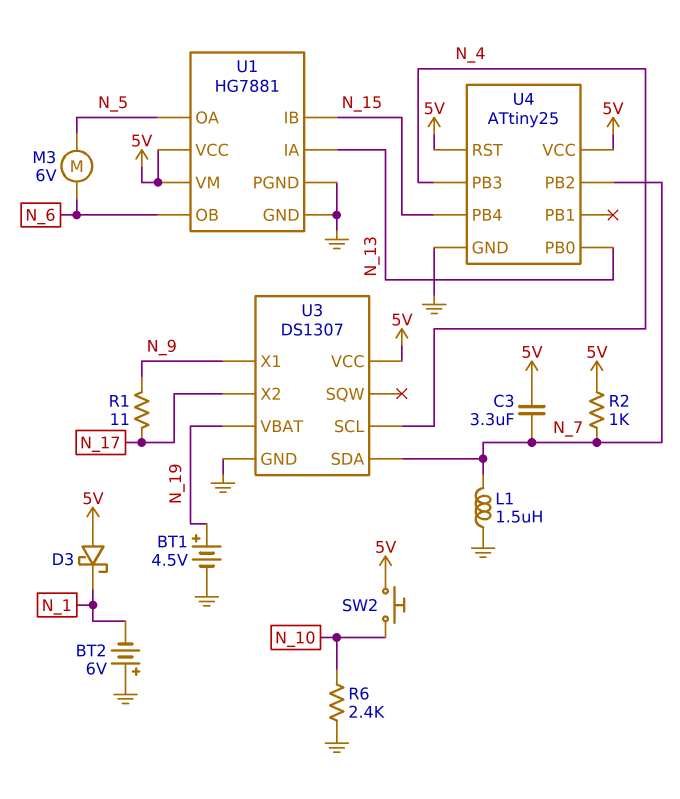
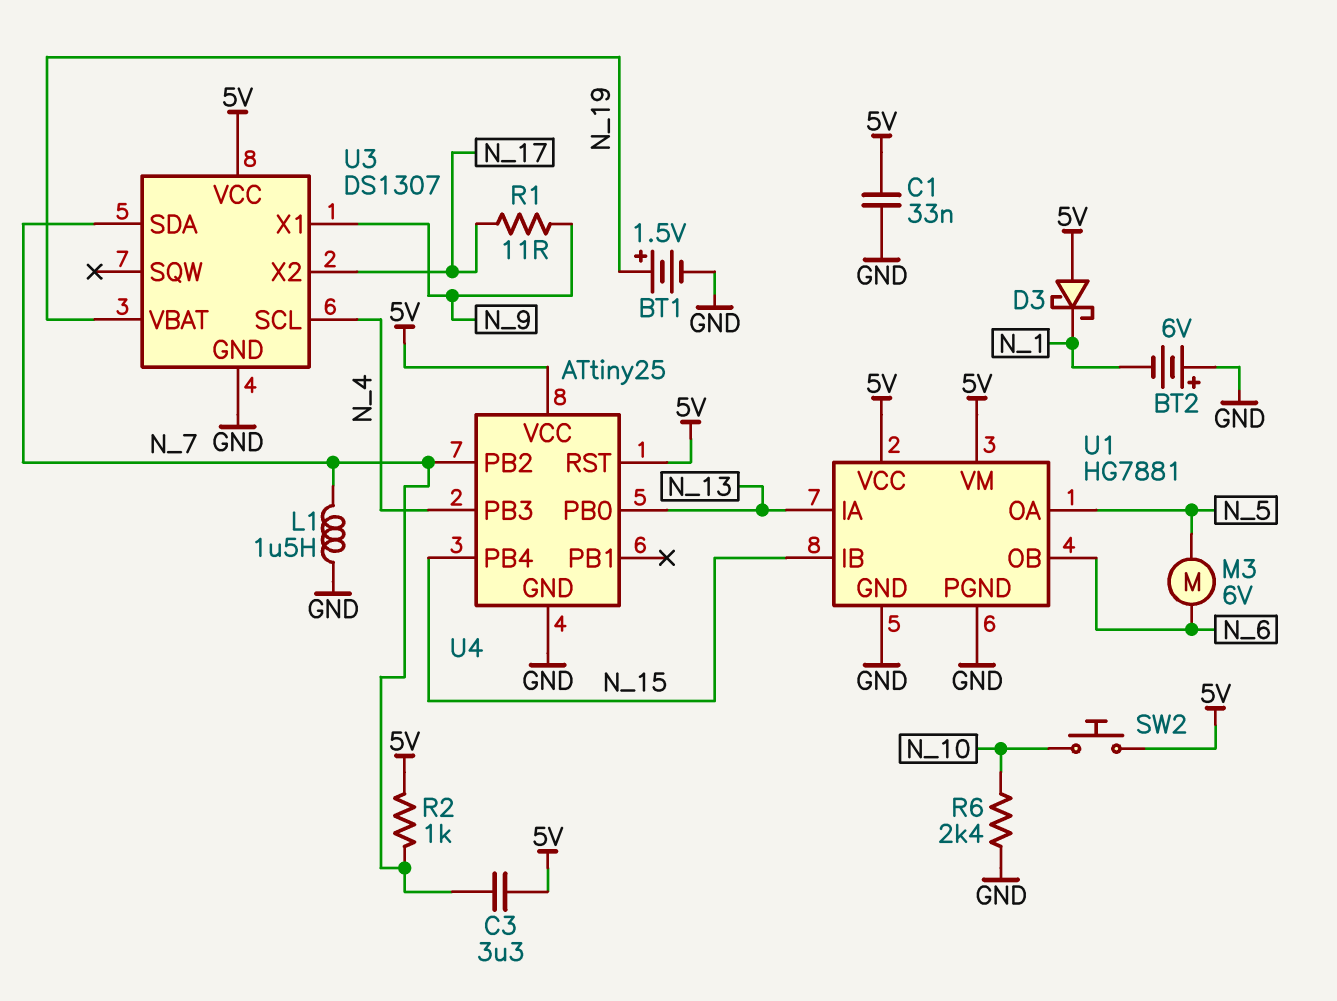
BT1: 4.5V (plus N_19, minus GND) -> 1.5V (plus N_19, minus GND)
C1: none -> 33nF (5V, GND)

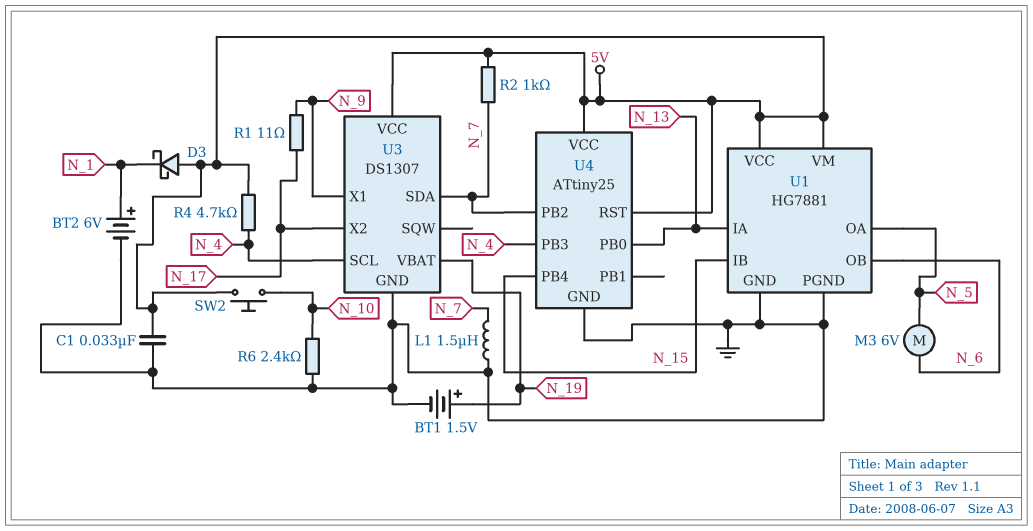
BT2: 6V (plus GND, minus N_1) -> 6V (plus N_1, minus GND)
C3: 3.3uF (5V, N_7) -> none
R4: none -> 4.7k (5V, N_4)

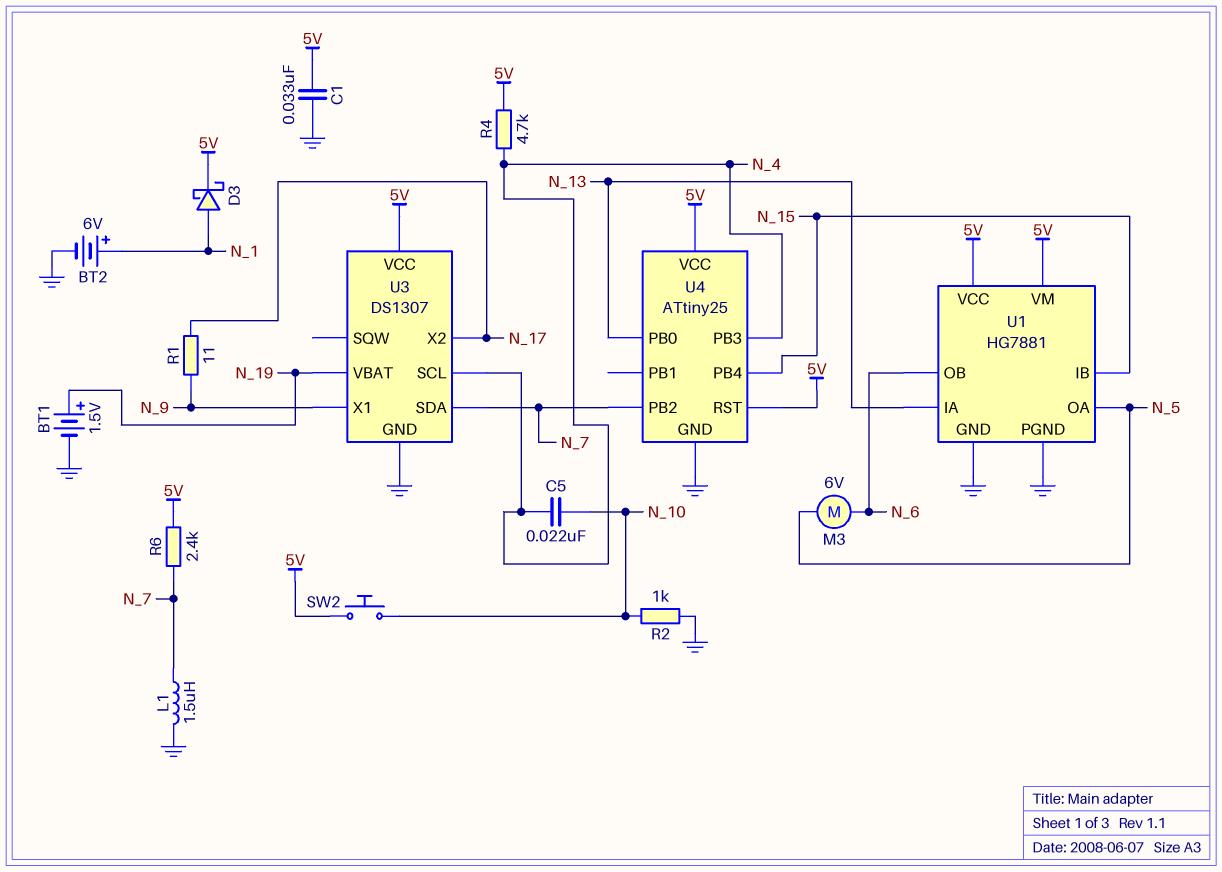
C5: none -> 22nF (N_4, N_10)
D3: schottky (A 5V, K N_1) -> schottky (A N_1, K 5V)
R2: 1k (5V, N_7) -> 1k (GND, N_10)
R6: 2.4k (GND, N_10) -> 2.4k (5V, N_7)

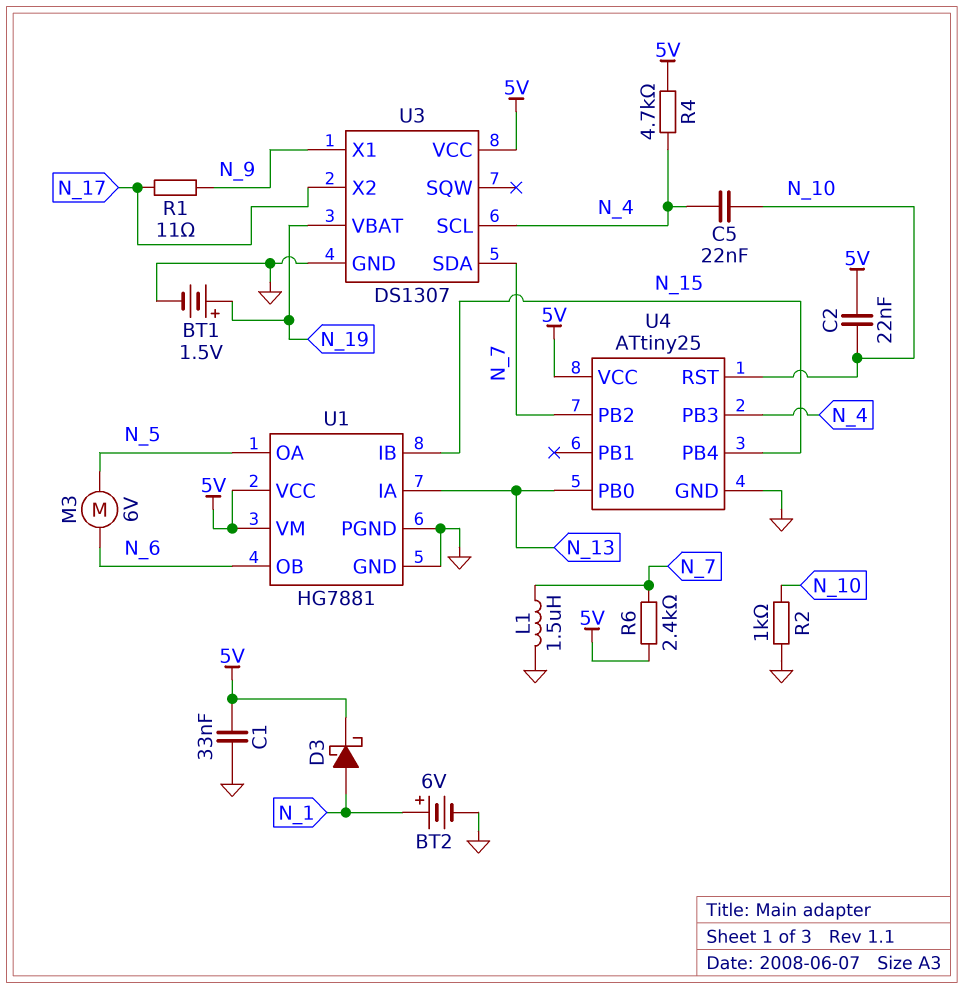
C2: none -> 22nF (5V, N_10)
SW2: button (5V, N_10) -> none
U4 pin RST: 5V -> N_10

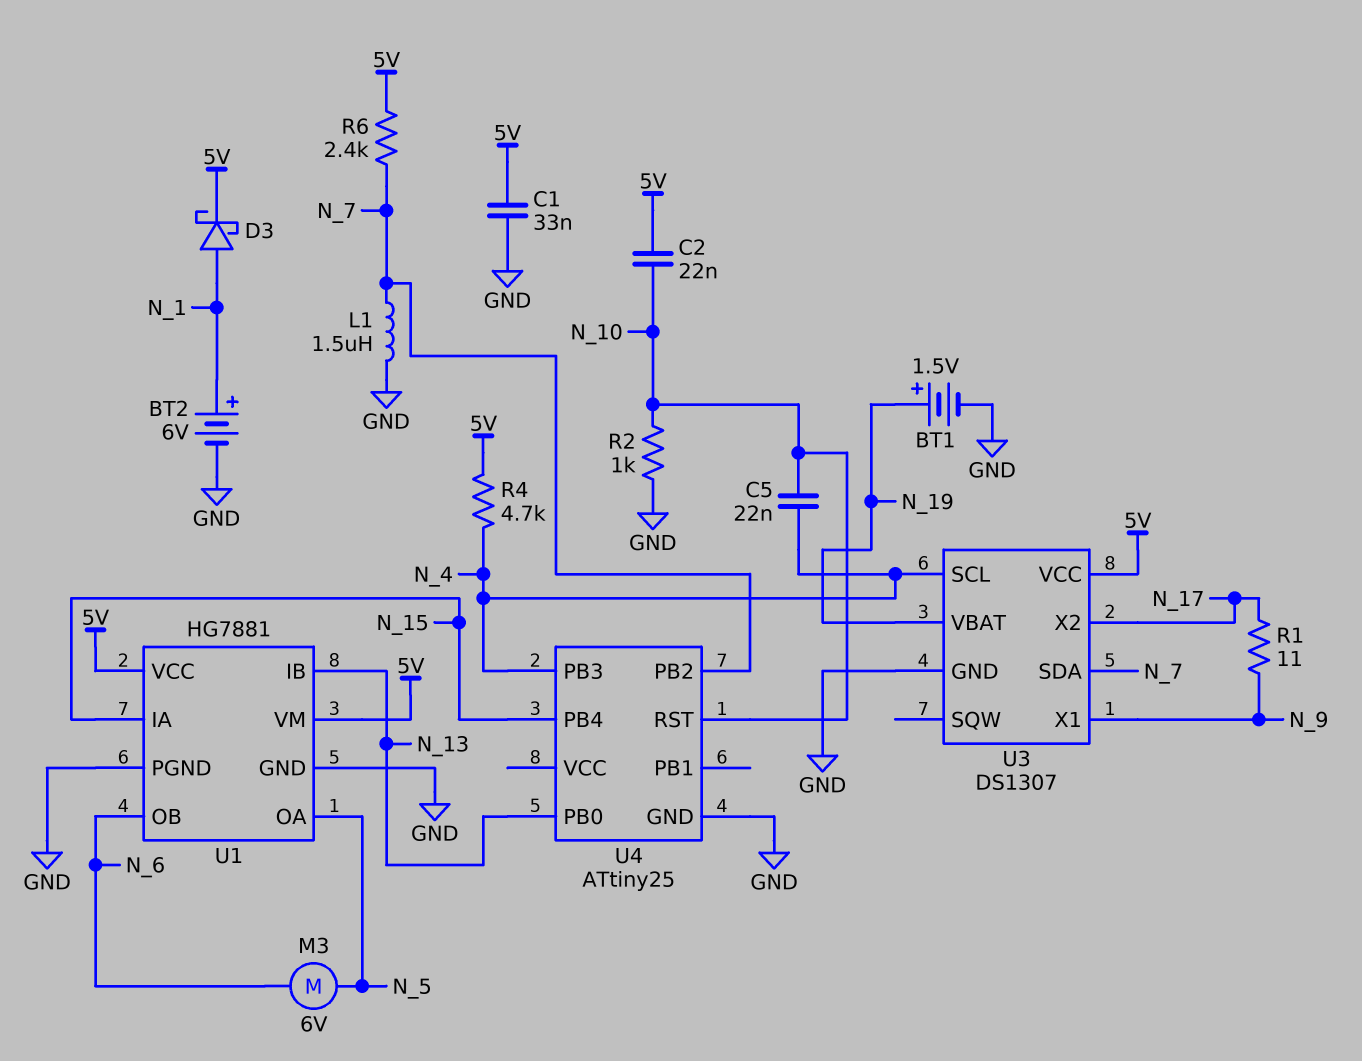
U1 pin IA: N_13 -> N_15
U1 pin IB: N_15 -> N_13
U4 pin VCC: 5V -> none

